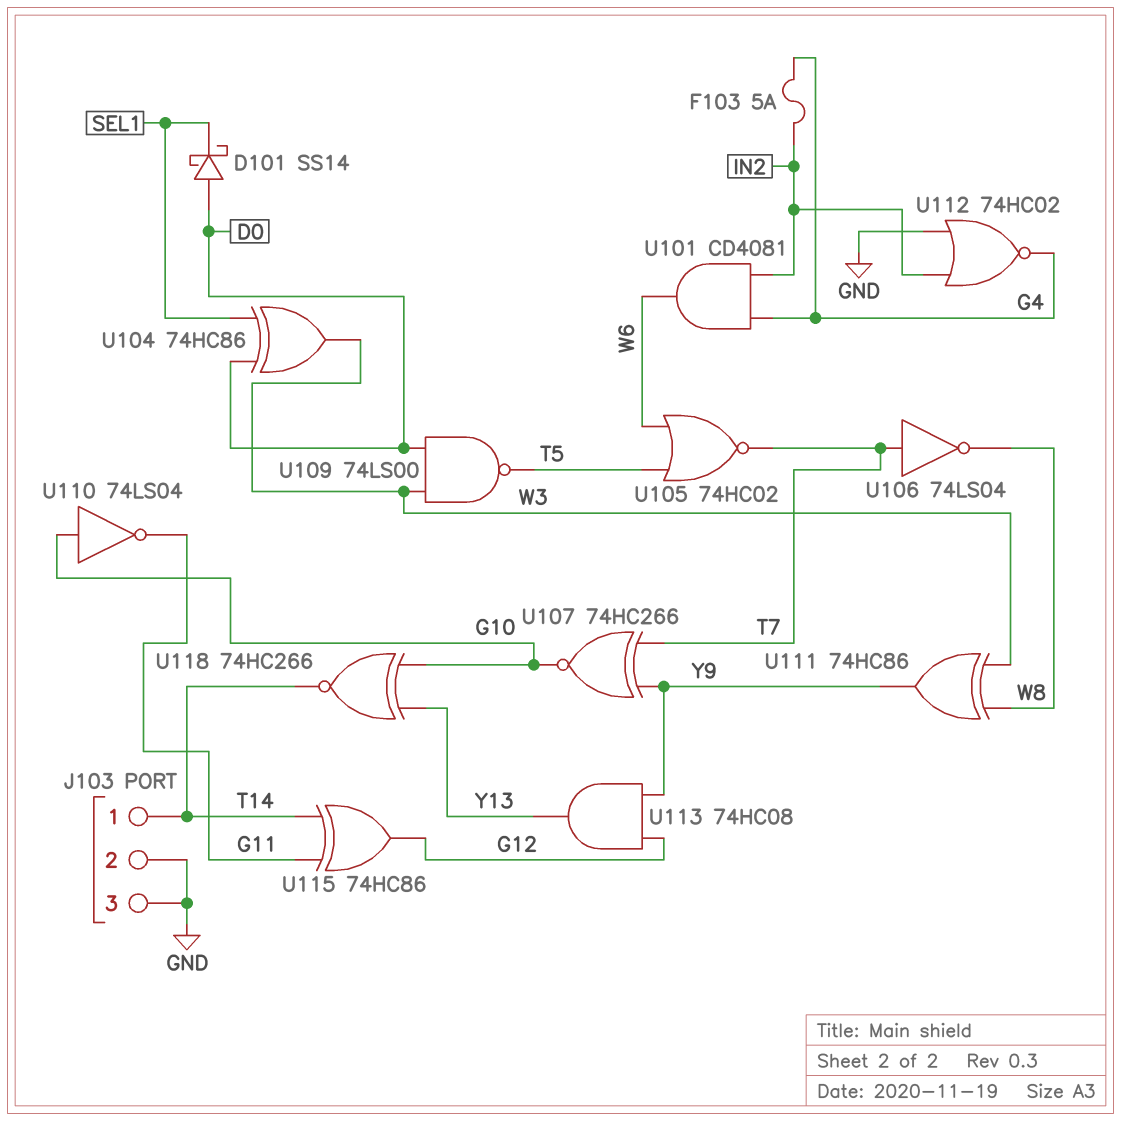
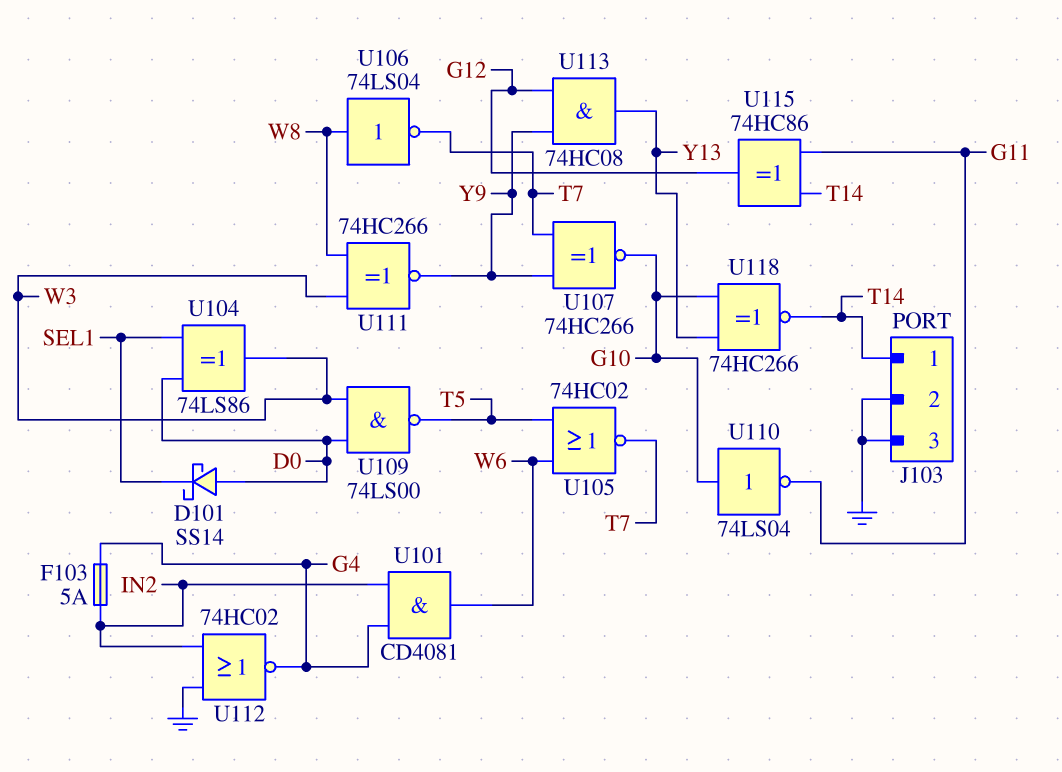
U104: XOR 74HC86 (in D0, in SEL1, out W3) -> XOR 74LS86 (in D0, in SEL1, out W3)
U106: NOT 74LS04 (in T7, out W8) -> NOT 74LS04 (in W8, out T7)
U111: XOR 74HC86 (in W3, in W8, out Y9) -> XNOR 74HC266 (in W3, in W8, out Y9)

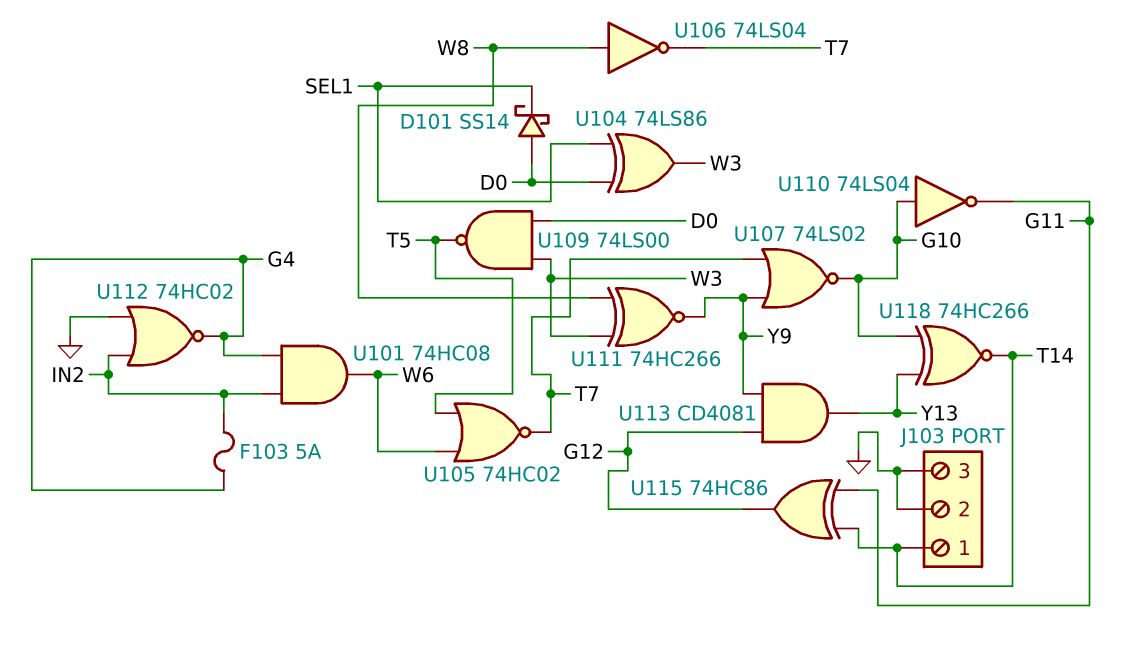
U101: AND CD4081 (in G4, in IN2, out W6) -> AND 74HC08 (in G4, in IN2, out W6)
U107: XNOR 74HC266 (in T7, in Y9, out G10) -> NOR 74LS02 (in T7, in Y9, out G10)
U113: AND 74HC08 (in G12, in Y9, out Y13) -> AND CD4081 (in G12, in Y9, out Y13)

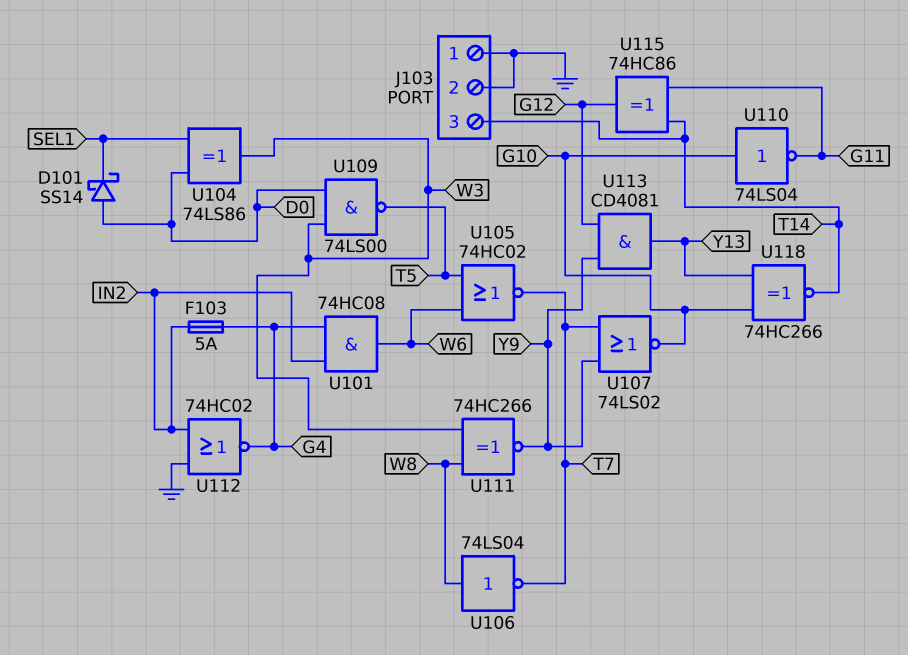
J103 pin 1: T14 -> GND
J103 pin 3: GND -> T14

